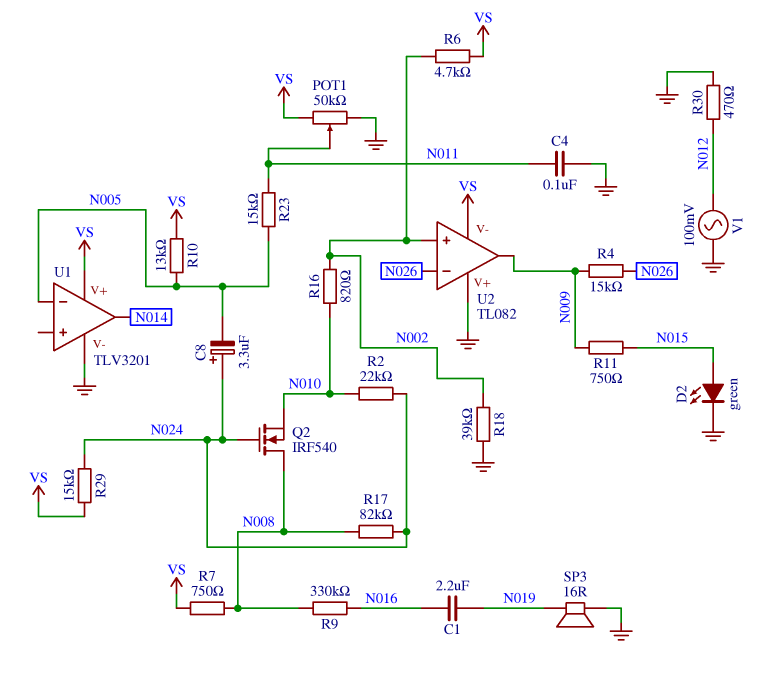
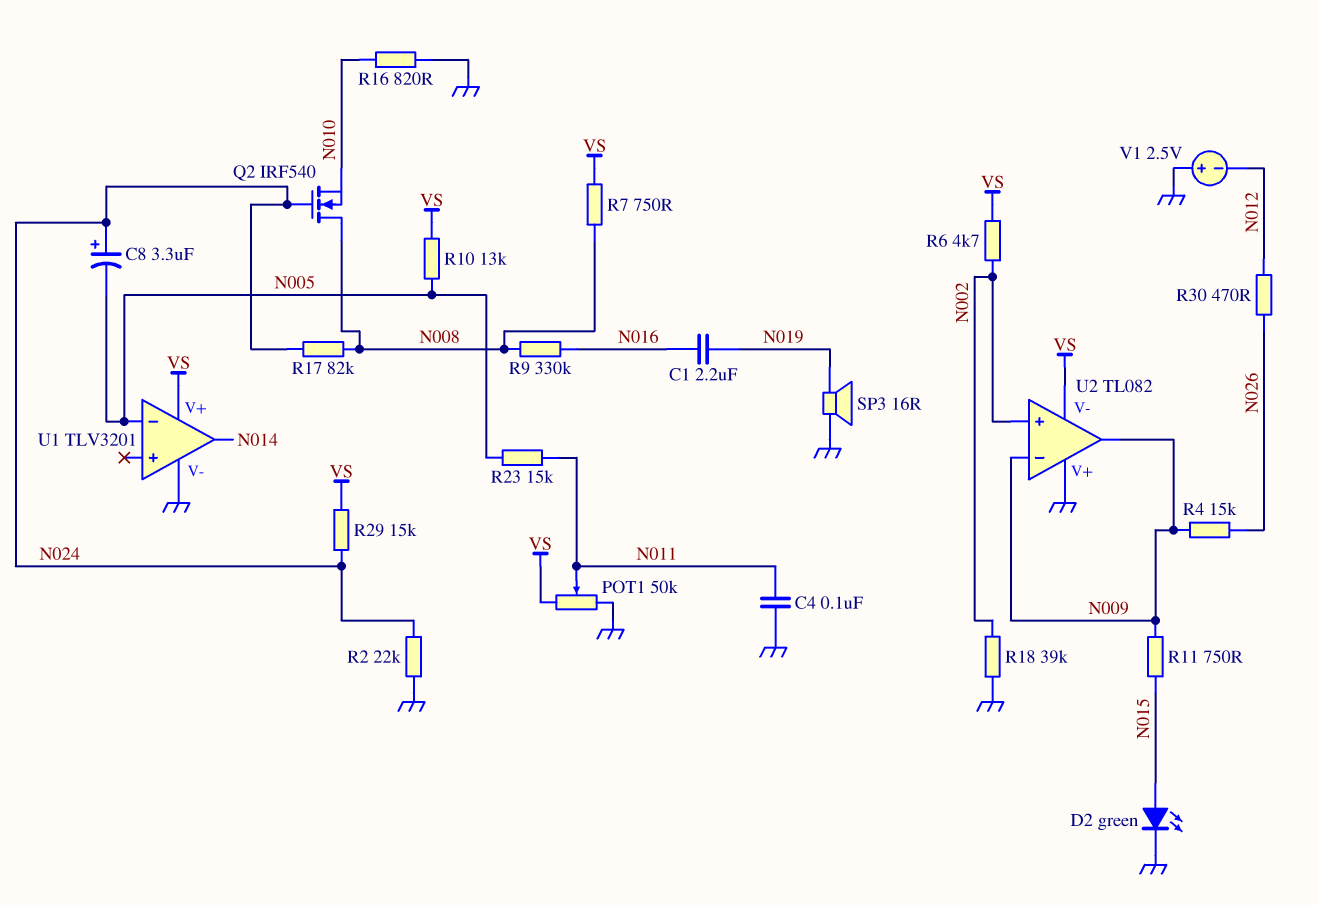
R2: 22k (N010, N024) -> 22k (GND, N024)
R16: 820 (N002, N010) -> 820 (GND, N010)
R30: 470 (GND, N012) -> 470 (N012, N026)
U2 pin in-: N026 -> N009
V1: AC 100mV (GND, N012) -> 2.5V (plus GND, minus N012)

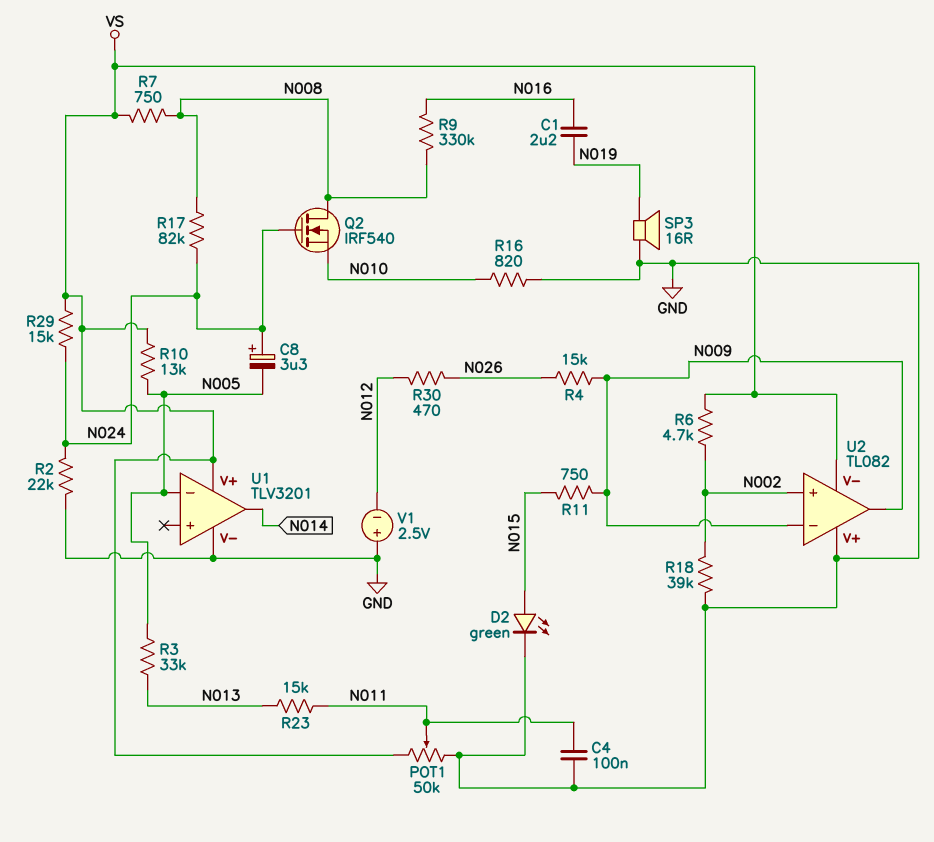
R3: none -> 33k (N005, N013)
R23: 15k (N005, N011) -> 15k (N011, N013)

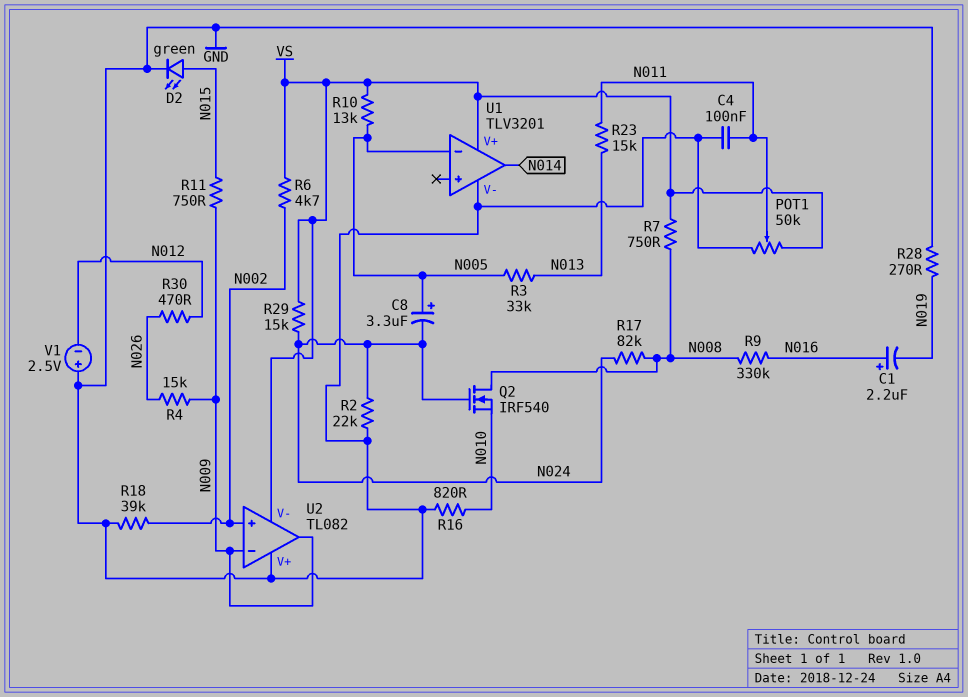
C1: 2.2uF (N016, N019) -> 2.2uF (plus N016, minus N019)
C8: 3.3uF (plus N024, minus N005) -> 3.3uF (plus N005, minus N024)
R28: none -> 270 (GND, N019)
SP3: speaker 16R (GND, N019) -> none

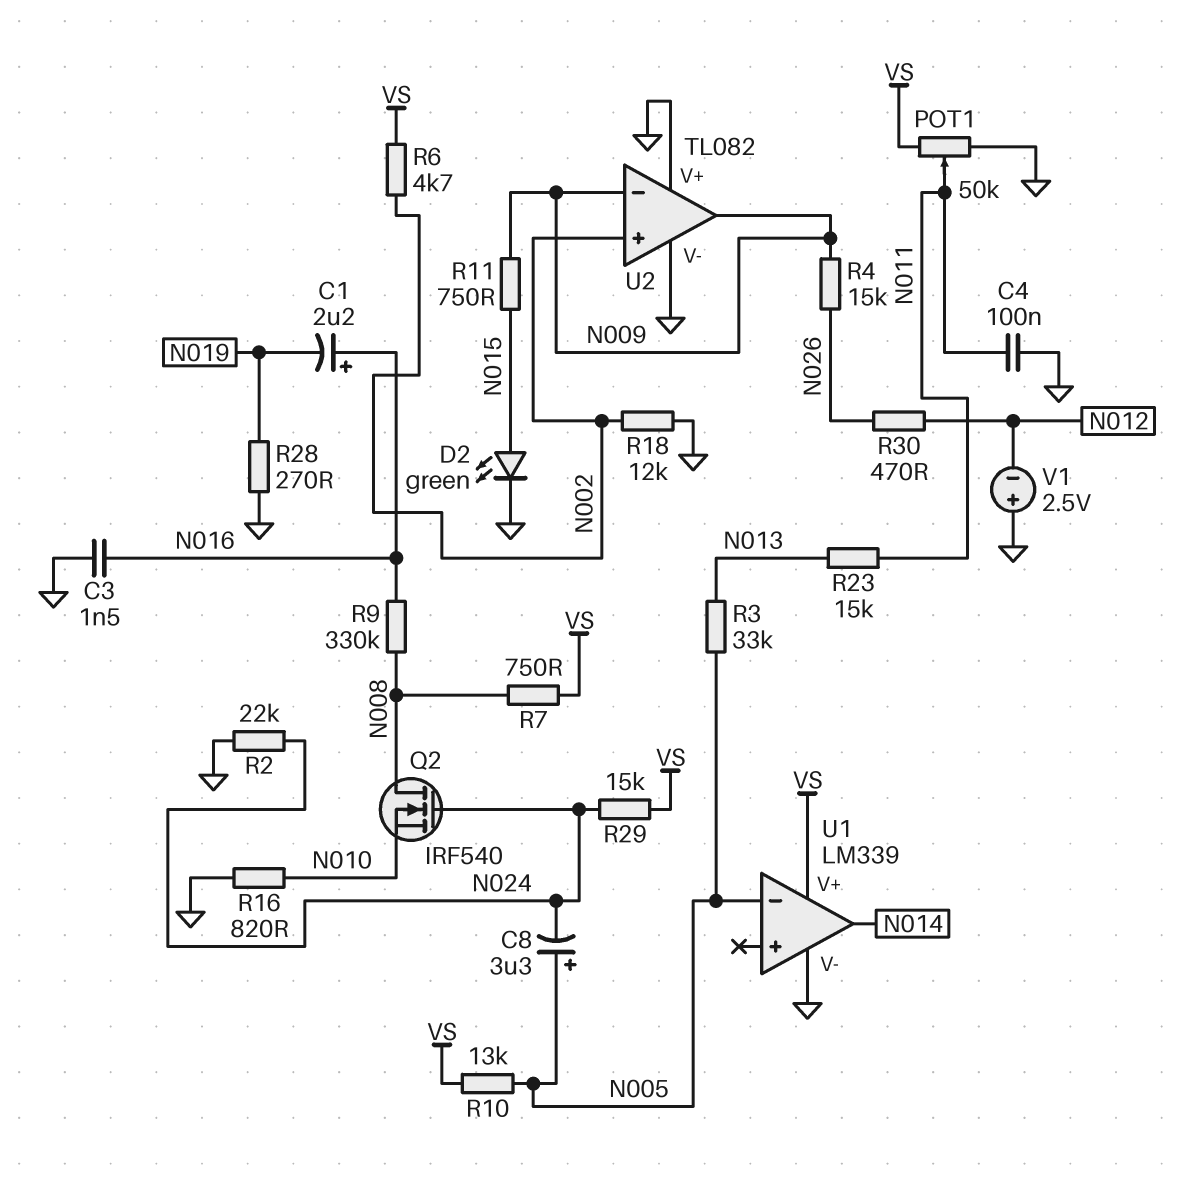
C3: none -> 1.5nF (GND, N016)
R17: 82k (N008, N024) -> none
R18: 39k (GND, N002) -> 12k (GND, N002)
U1: TLV3201 -> LM339
U2 pin V-: VS -> GND

